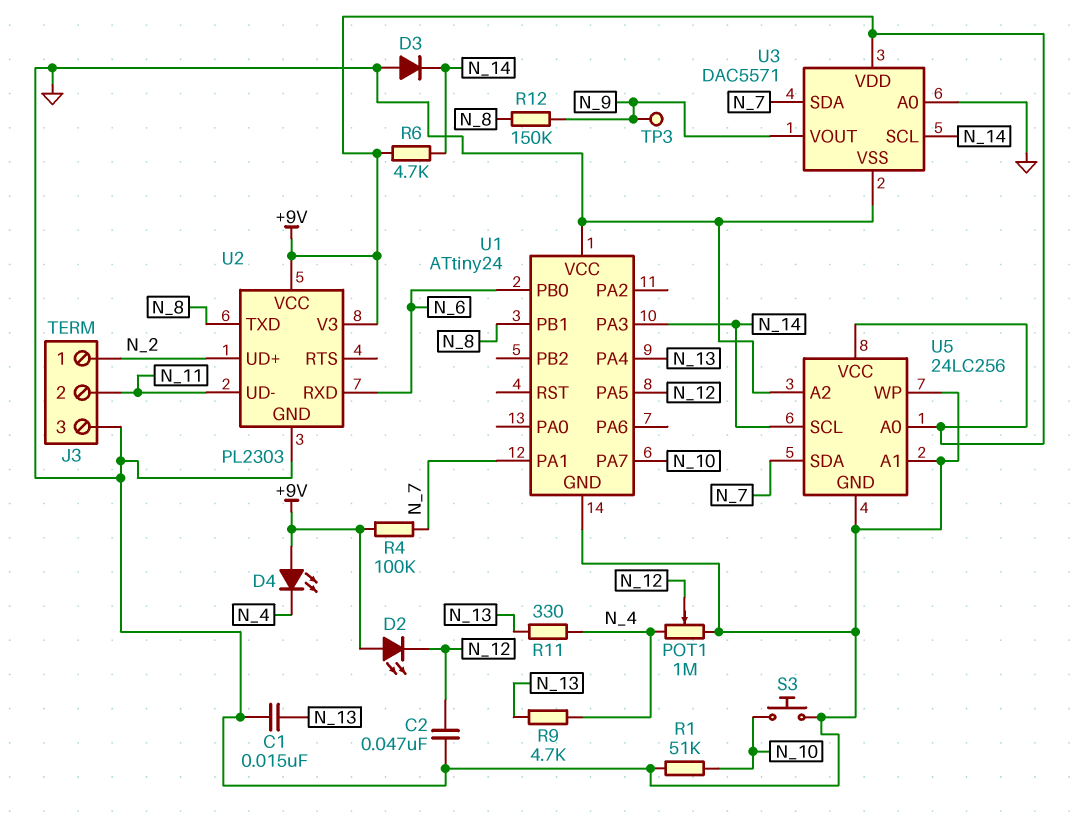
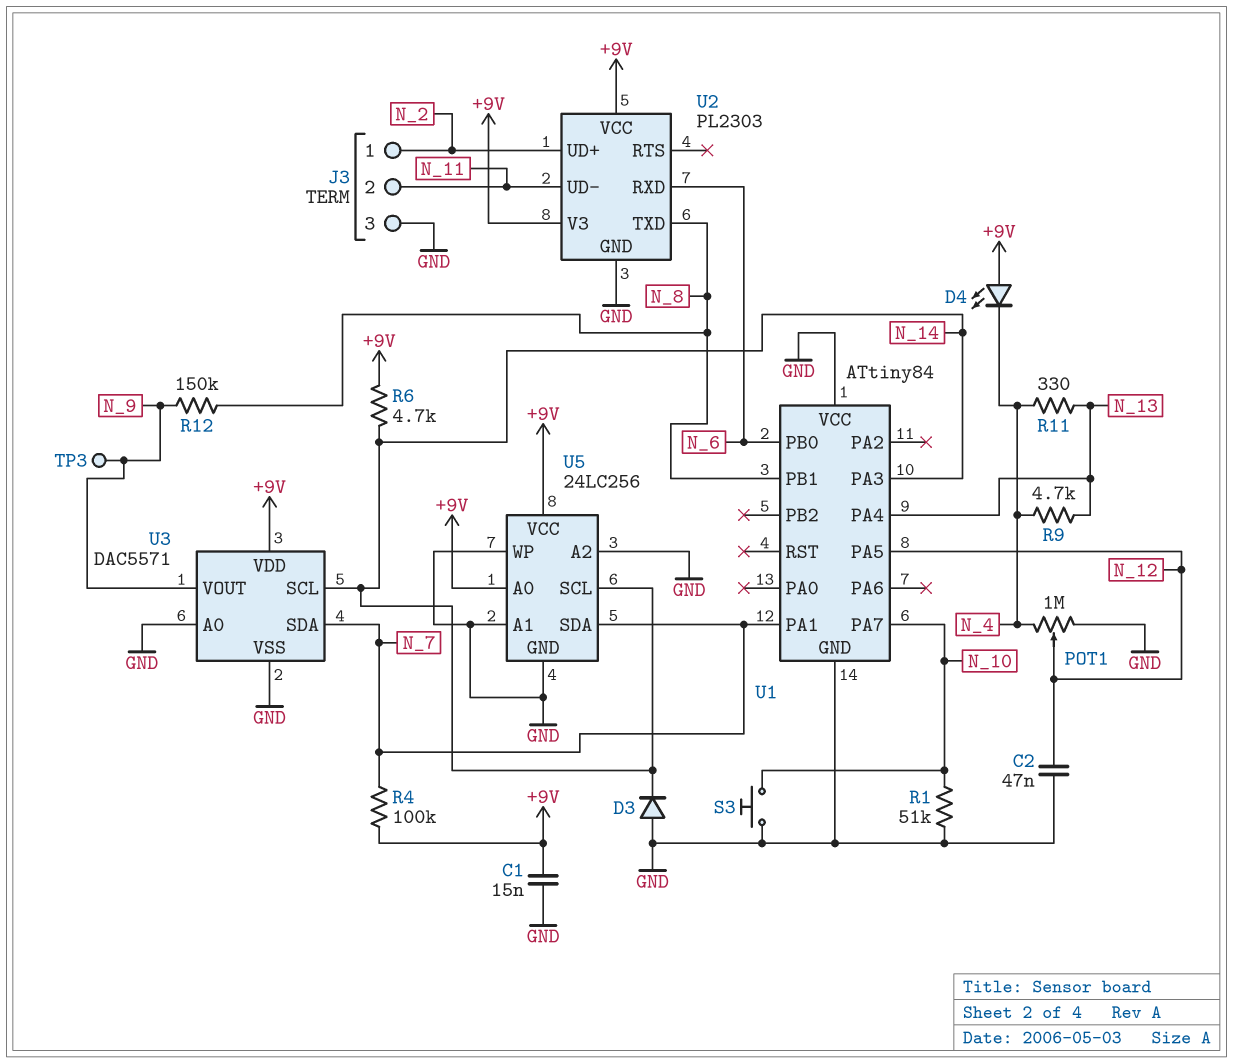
C1: 15nF (GND, N_13) -> 15nF (+9V, GND)
D2: LED (A +9V, K N_12) -> none
U1: ATtiny24 -> ATtiny84

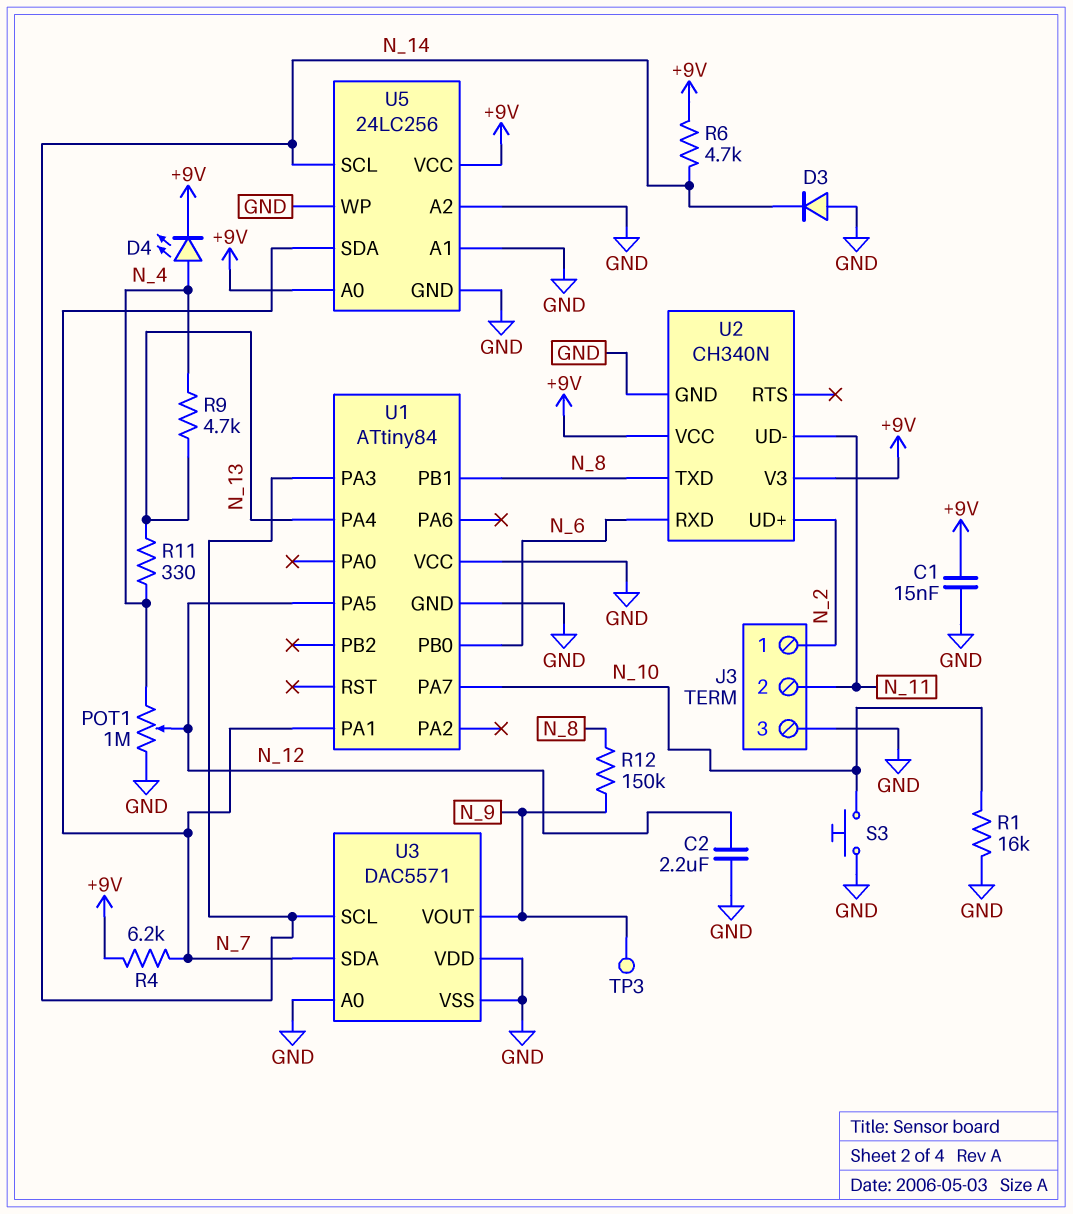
C2: 47nF (GND, N_12) -> 2.2uF (GND, N_12)
D4: LED (A +9V, K N_4) -> LED (A N_4, K +9V)
R1: 51k (GND, N_10) -> 16k (GND, N_10)
R4: 100k (+9V, N_7) -> 6.2k (+9V, N_7)
U2: PL2303 -> CH340N
U3 pin VDD: +9V -> GND

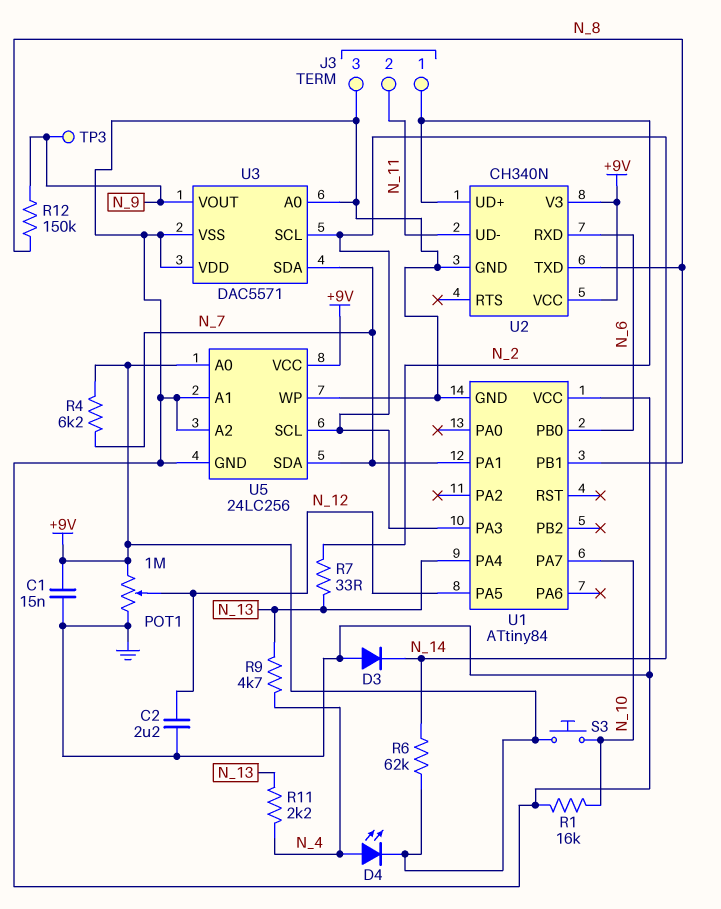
POT1: 1M (GND, N_4, wiper N_12) -> 1M (+9V, GND, wiper N_12)
R6: 4.7k (+9V, N_14) -> 62k (+9V, N_14)
R7: none -> 33 (N_2, N_13)
R11: 330 (N_4, N_13) -> 2.2k (N_4, N_13)
S3: button (GND, N_10) -> button (+9V, N_10)

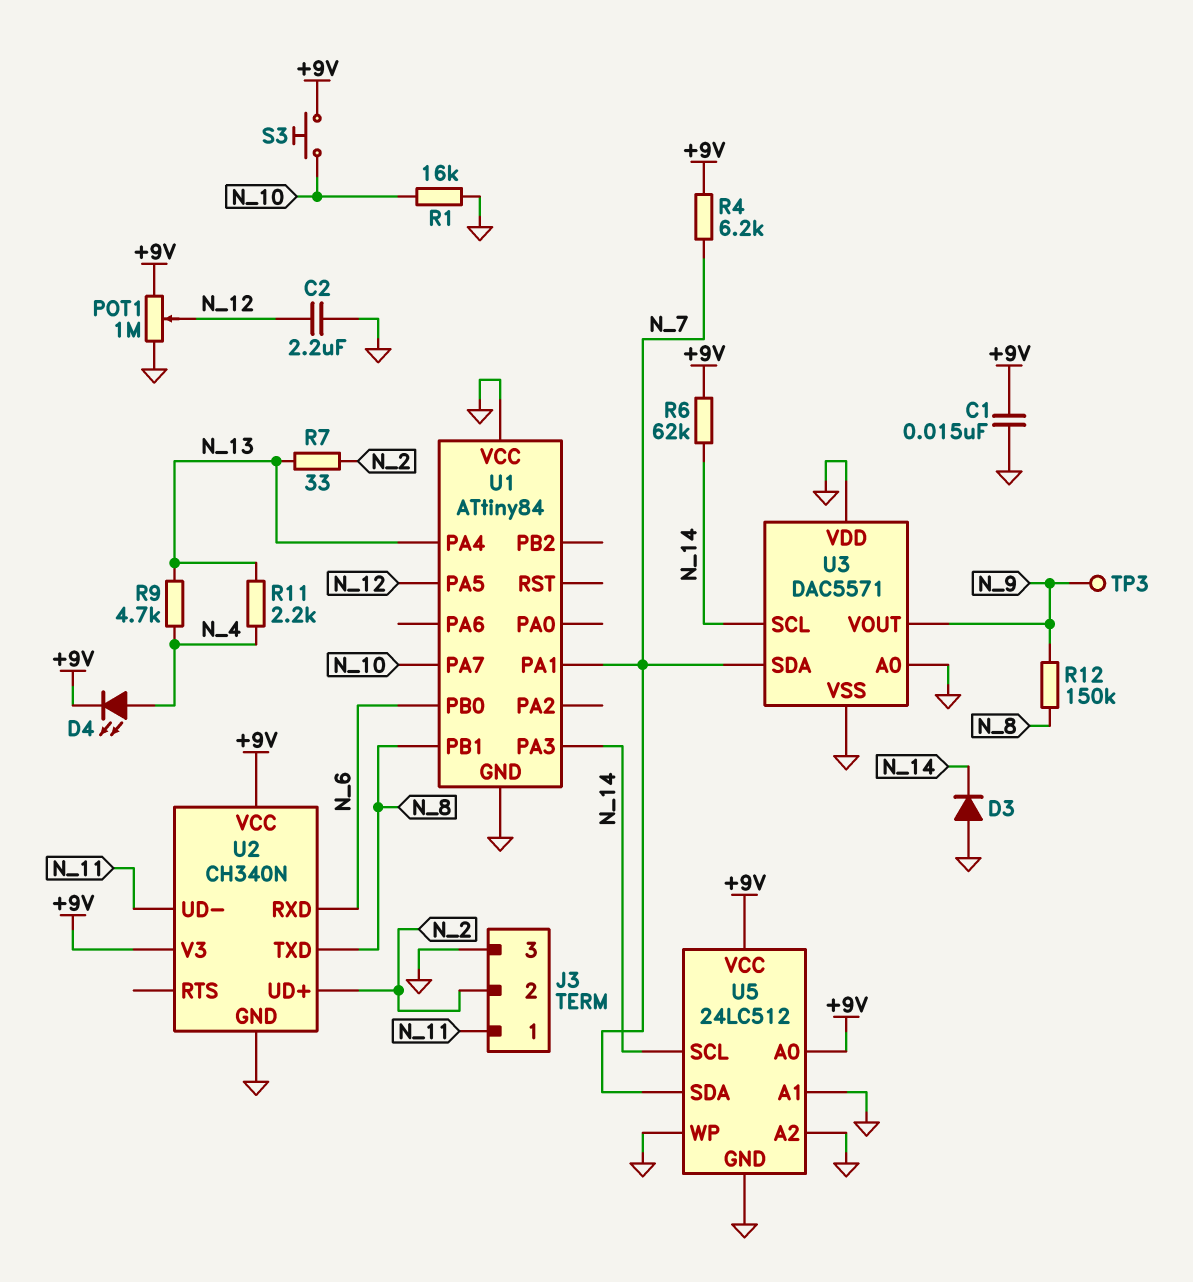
J3 pin 1: N_2 -> N_11
J3 pin 2: N_11 -> N_2
U5: 24LC256 -> 24LC512

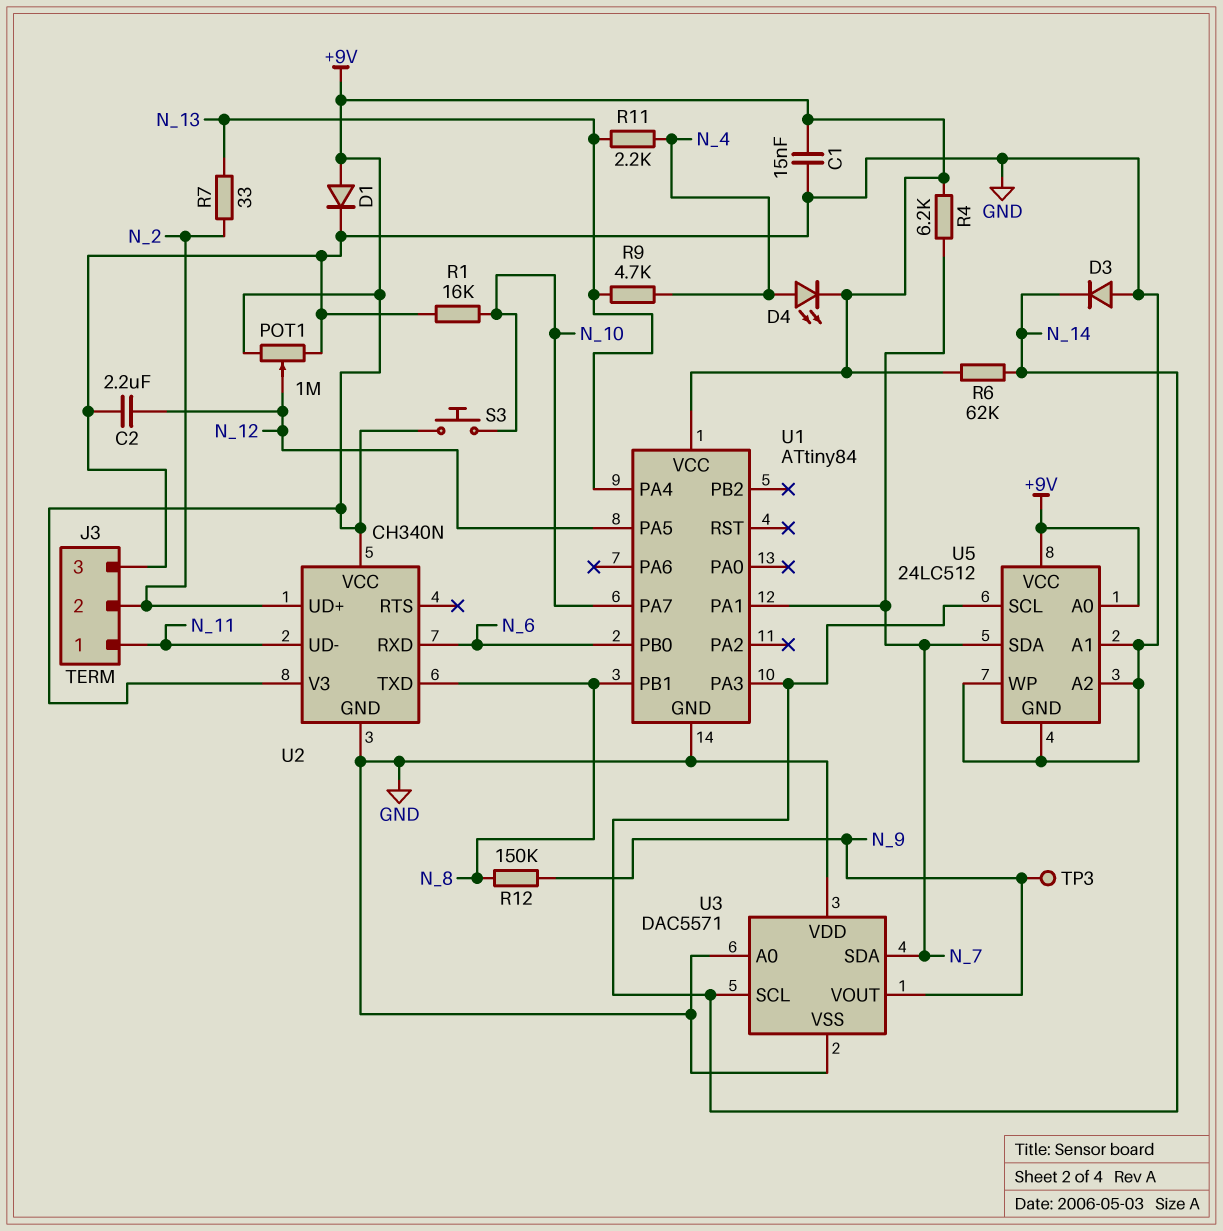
D1: none -> diode (A +9V, K GND)
U1 pin VCC: GND -> +9V

